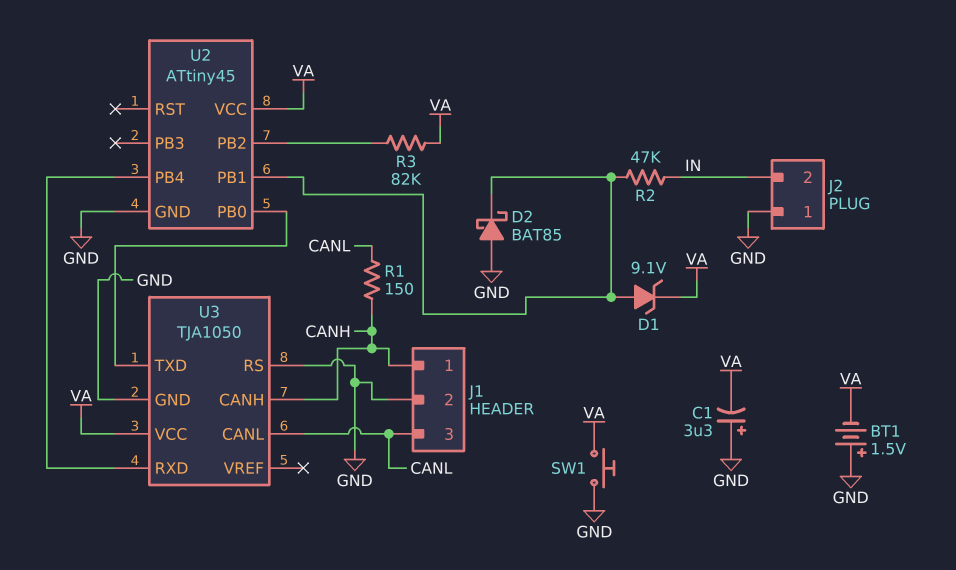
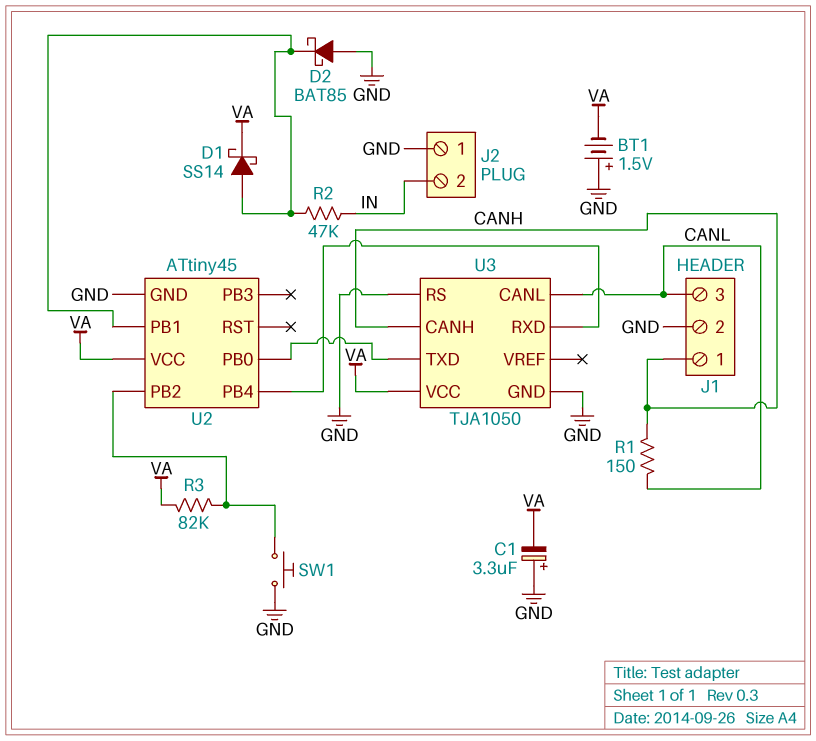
D1: zener 9.1V (A U2/PB1, K VA) -> schottky SS14 (A U2/PB1, K VA)
SW1: button (GND, VA) -> button (GND, U2/PB2)

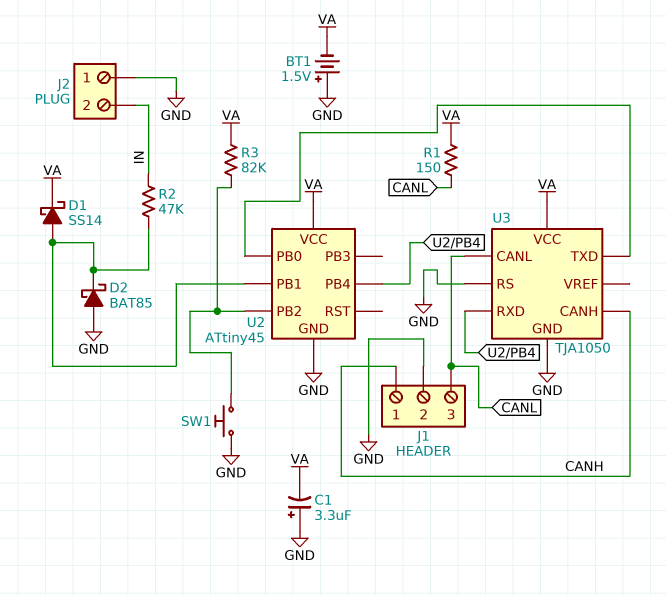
R1: 150 (CANH, CANL) -> 150 (CANL, VA)

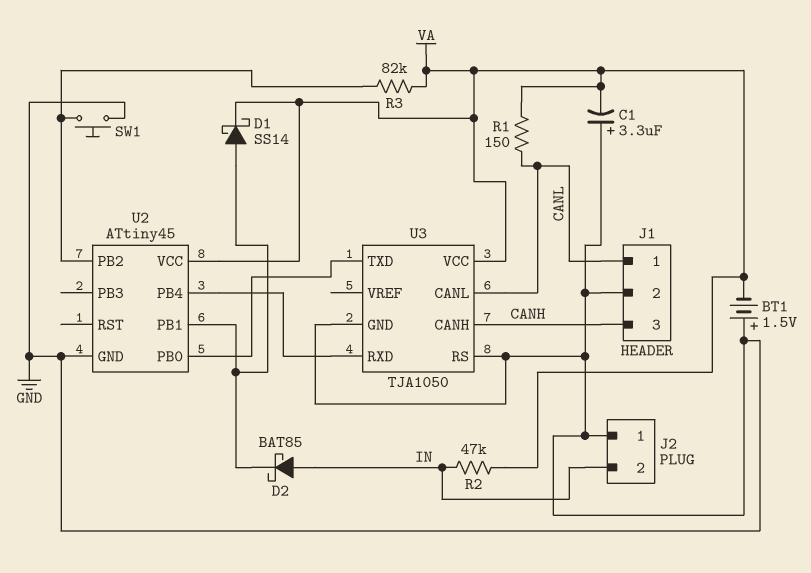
D2: schottky BAT85 (A GND, K U2/PB1) -> schottky BAT85 (A IN, K U2/PB1)
J1 pin 1: CANH -> CANL
J1 pin 3: CANL -> CANH
R2: 47k (IN, U2/PB1) -> 47k (IN, VA)

